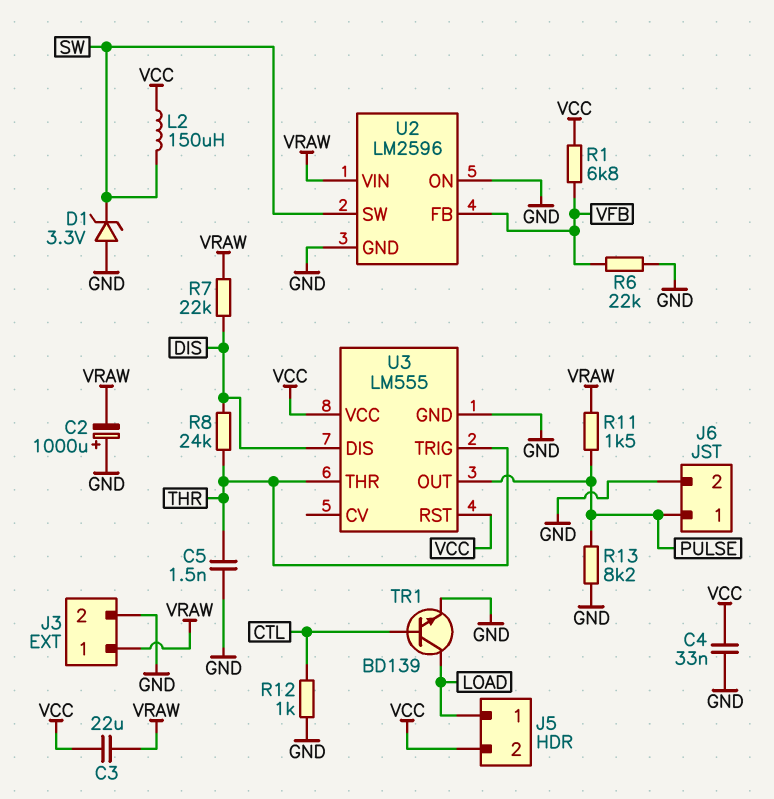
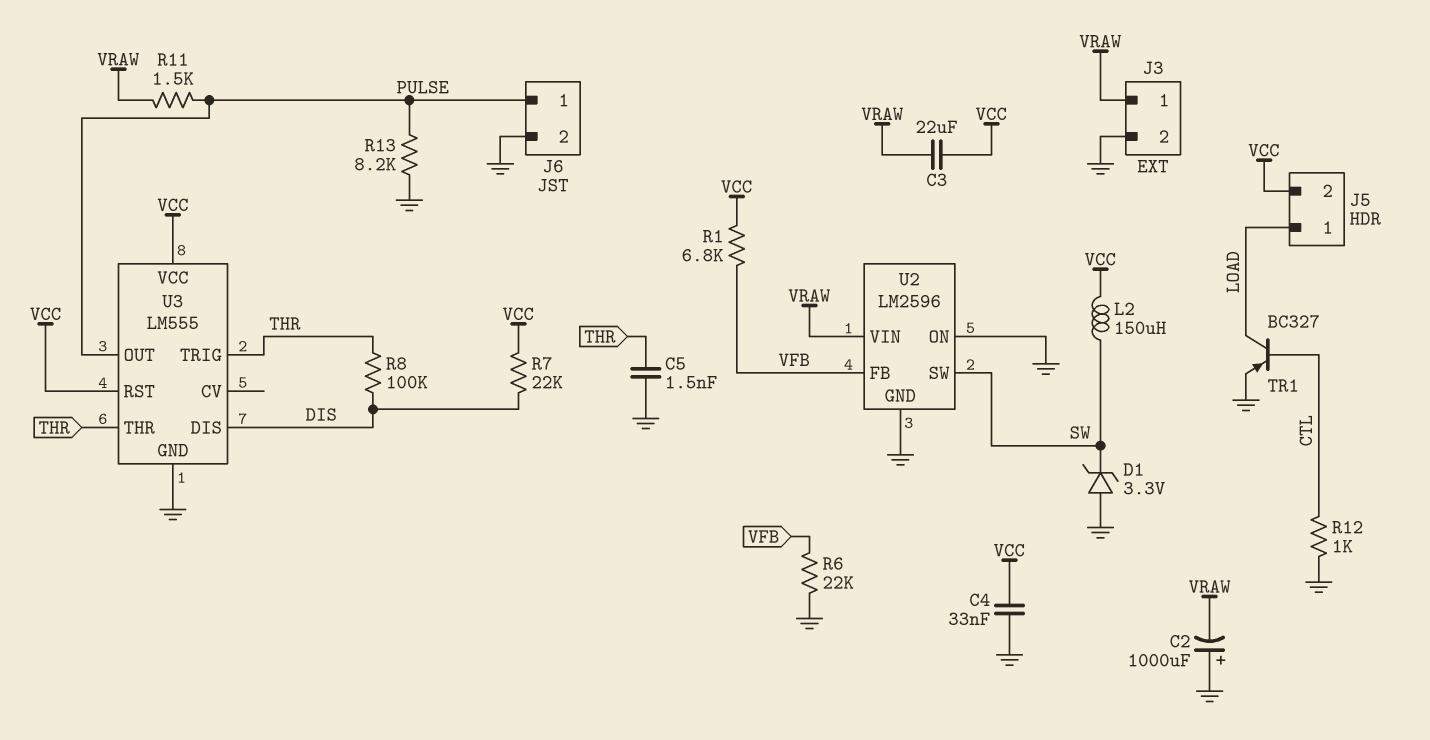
R7: 22k (DIS, VRAW) -> 22k (DIS, VCC)
R8: 24k (DIS, THR) -> 100k (DIS, THR)
TR1: NPN BD139 (B CTL, C LOAD, E GND) -> PNP BC327 (B CTL, C LOAD, E GND)

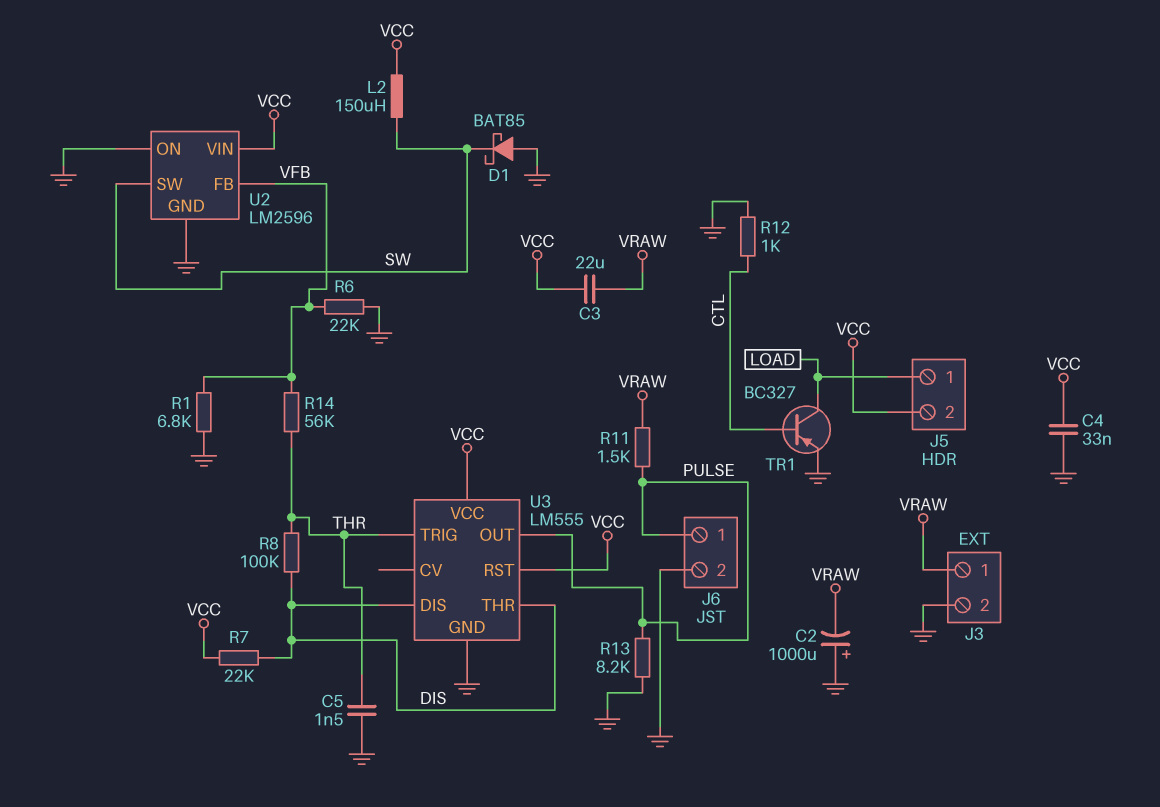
D1: zener 3.3V (A GND, K SW) -> schottky BAT85 (A GND, K SW)
R1: 6.8k (VCC, VFB) -> 6.8k (GND, VFB)
R14: none -> 56k (THR, VFB)
U2 pin VIN: VRAW -> VCC
U3 pin THR: THR -> DIS

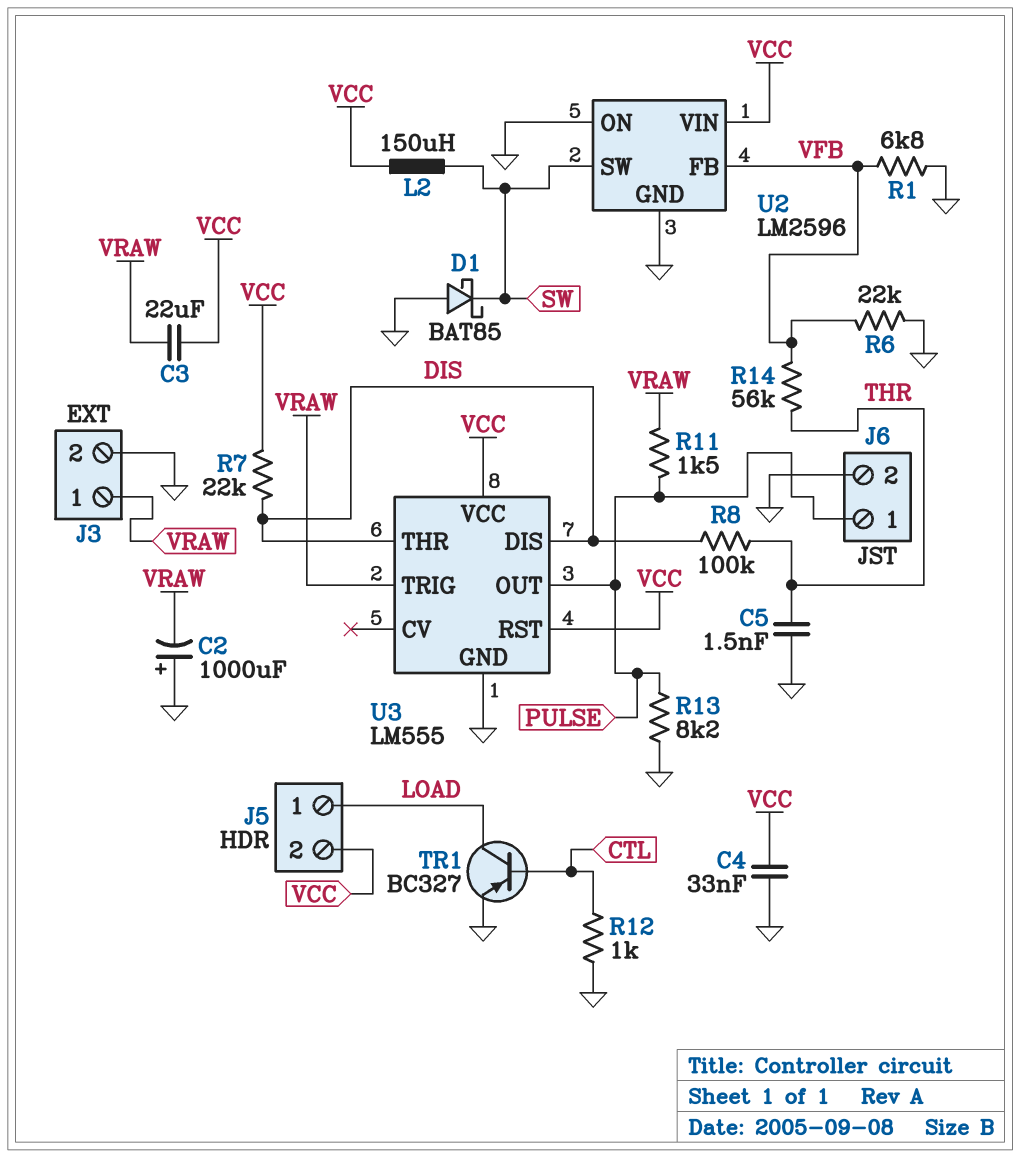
U3 pin TRIG: THR -> VRAW

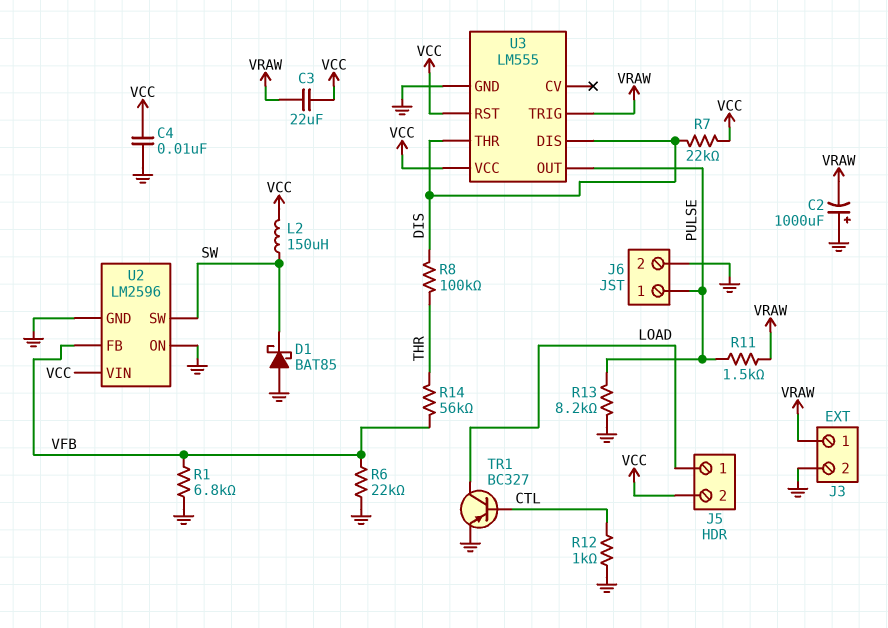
C4: 33nF (GND, VCC) -> 10nF (GND, VCC)
C5: 1.5nF (GND, THR) -> none

